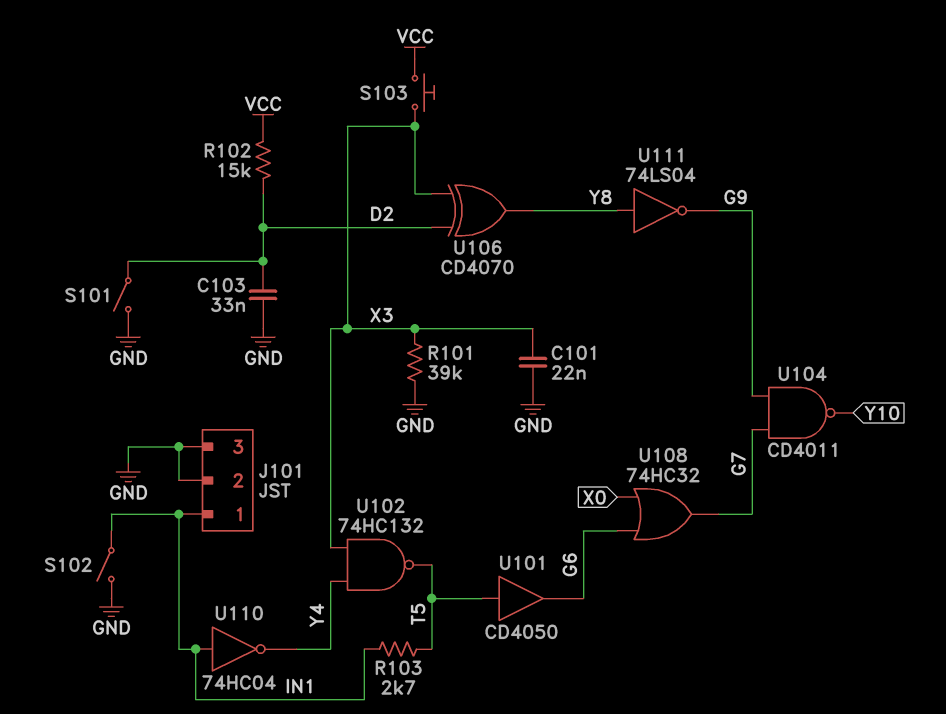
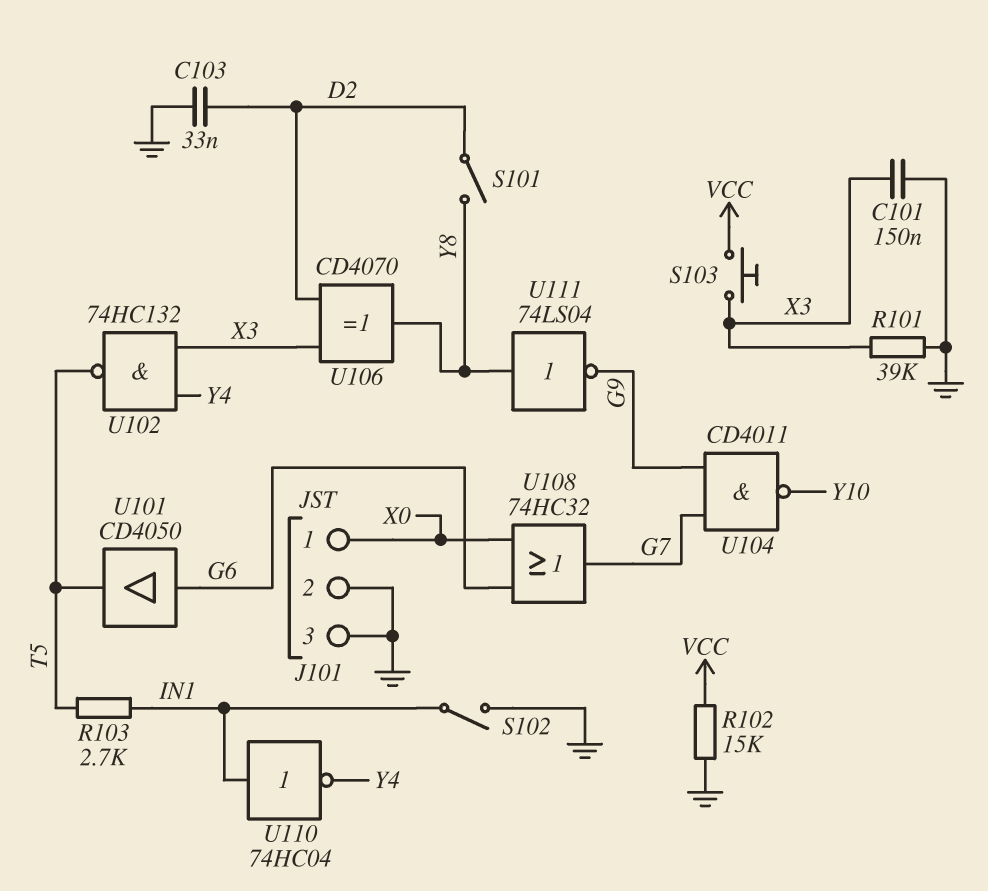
C101: 22nF (GND, X3) -> 150nF (GND, X3)
J101 pin 1: IN1 -> X0
R102: 15k (D2, VCC) -> 15k (GND, VCC)
S101: switch (D2, GND) -> switch (D2, Y8)
U101: buffer CD4050 (in T5, out G6) -> buffer CD4050 (in G6, out T5)

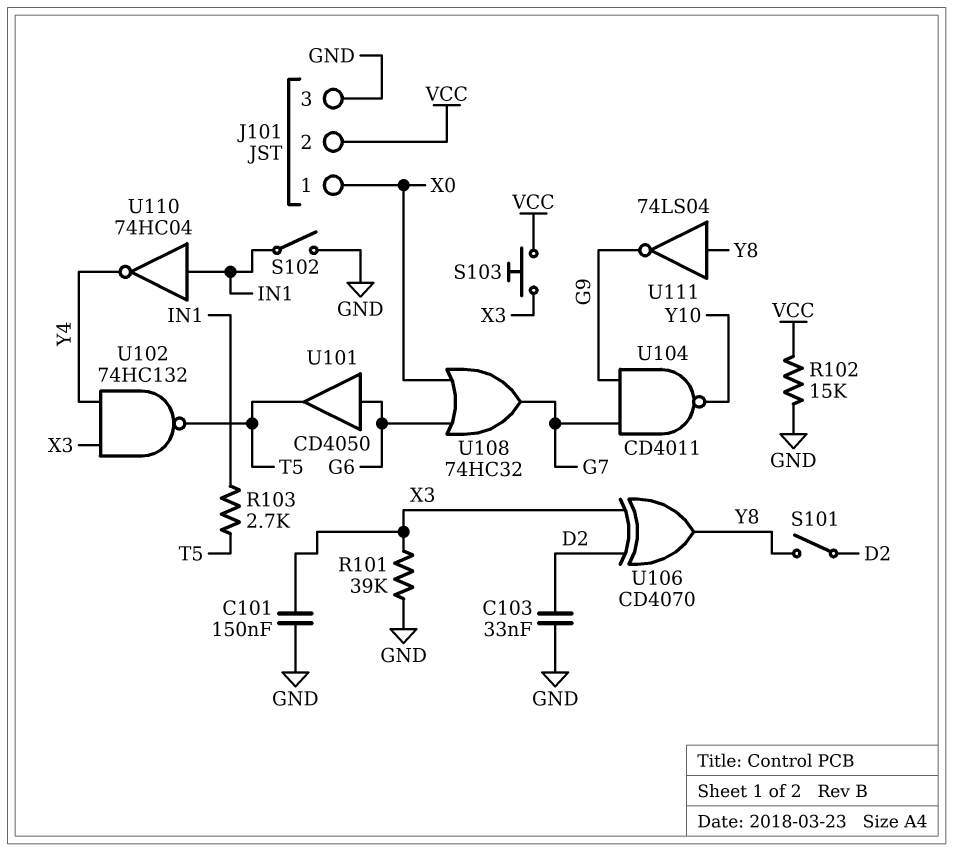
J101 pin 2: GND -> VCC

